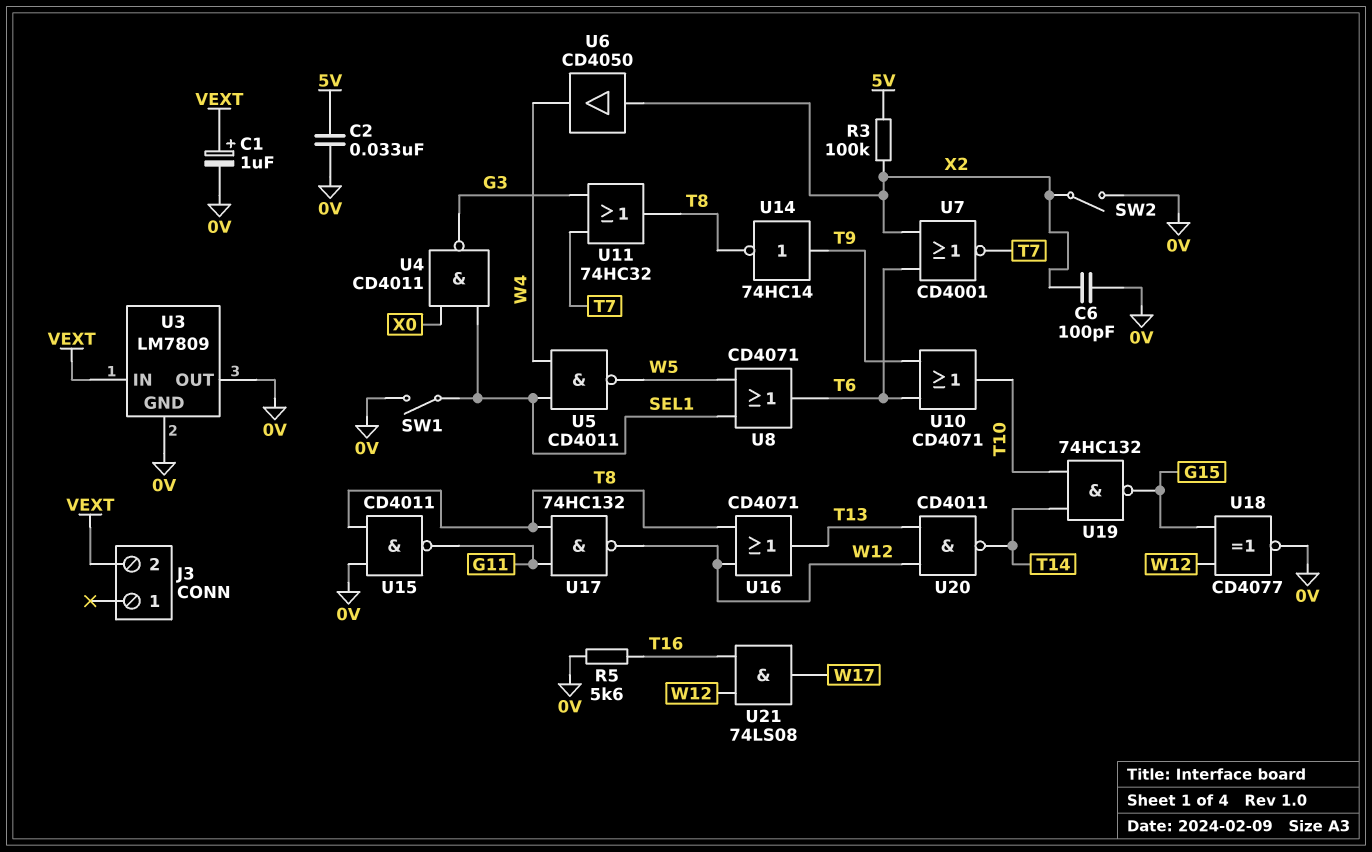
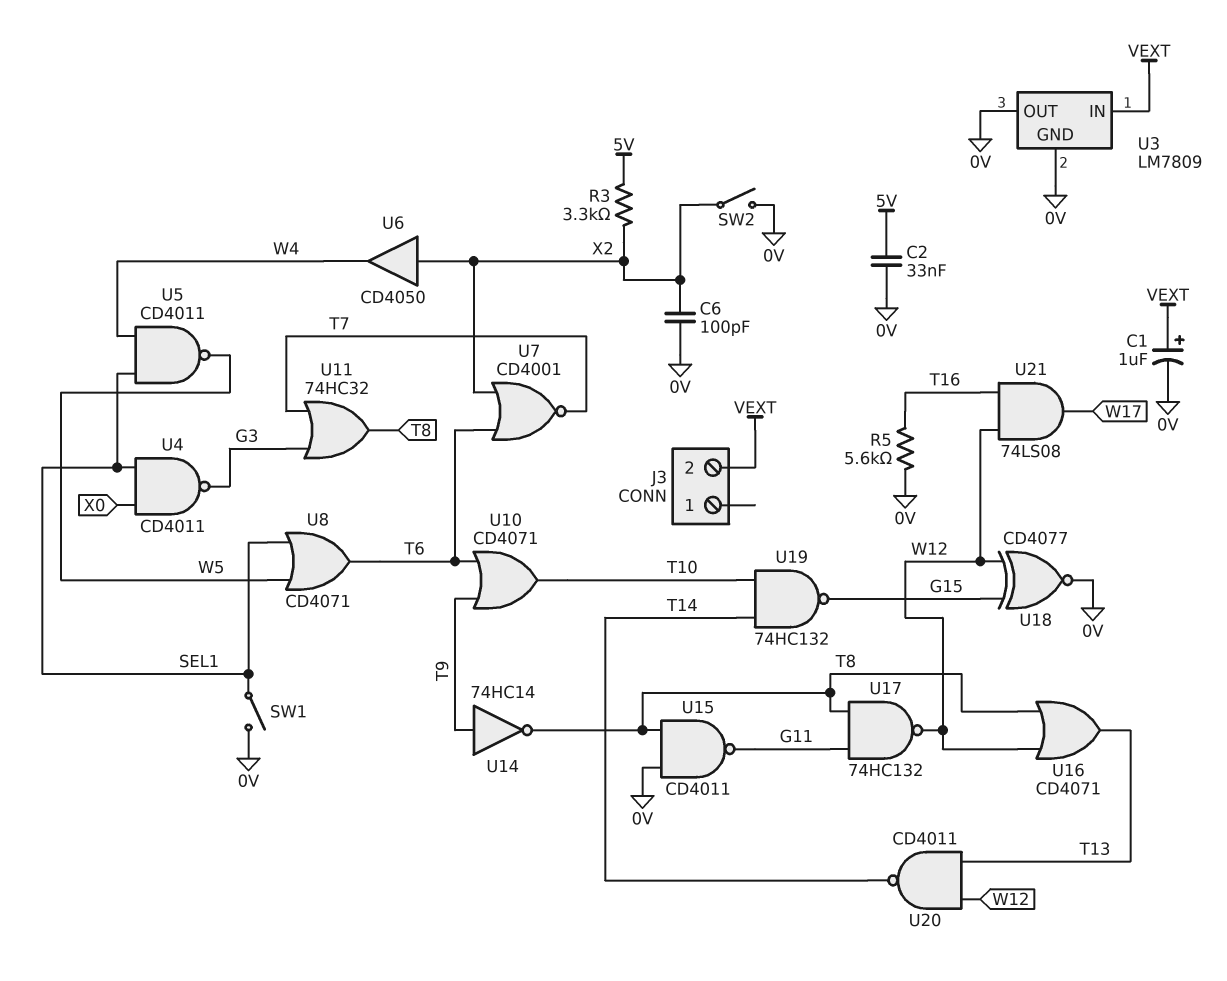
R3: 100k (5V, X2) -> 3.3k (5V, X2)

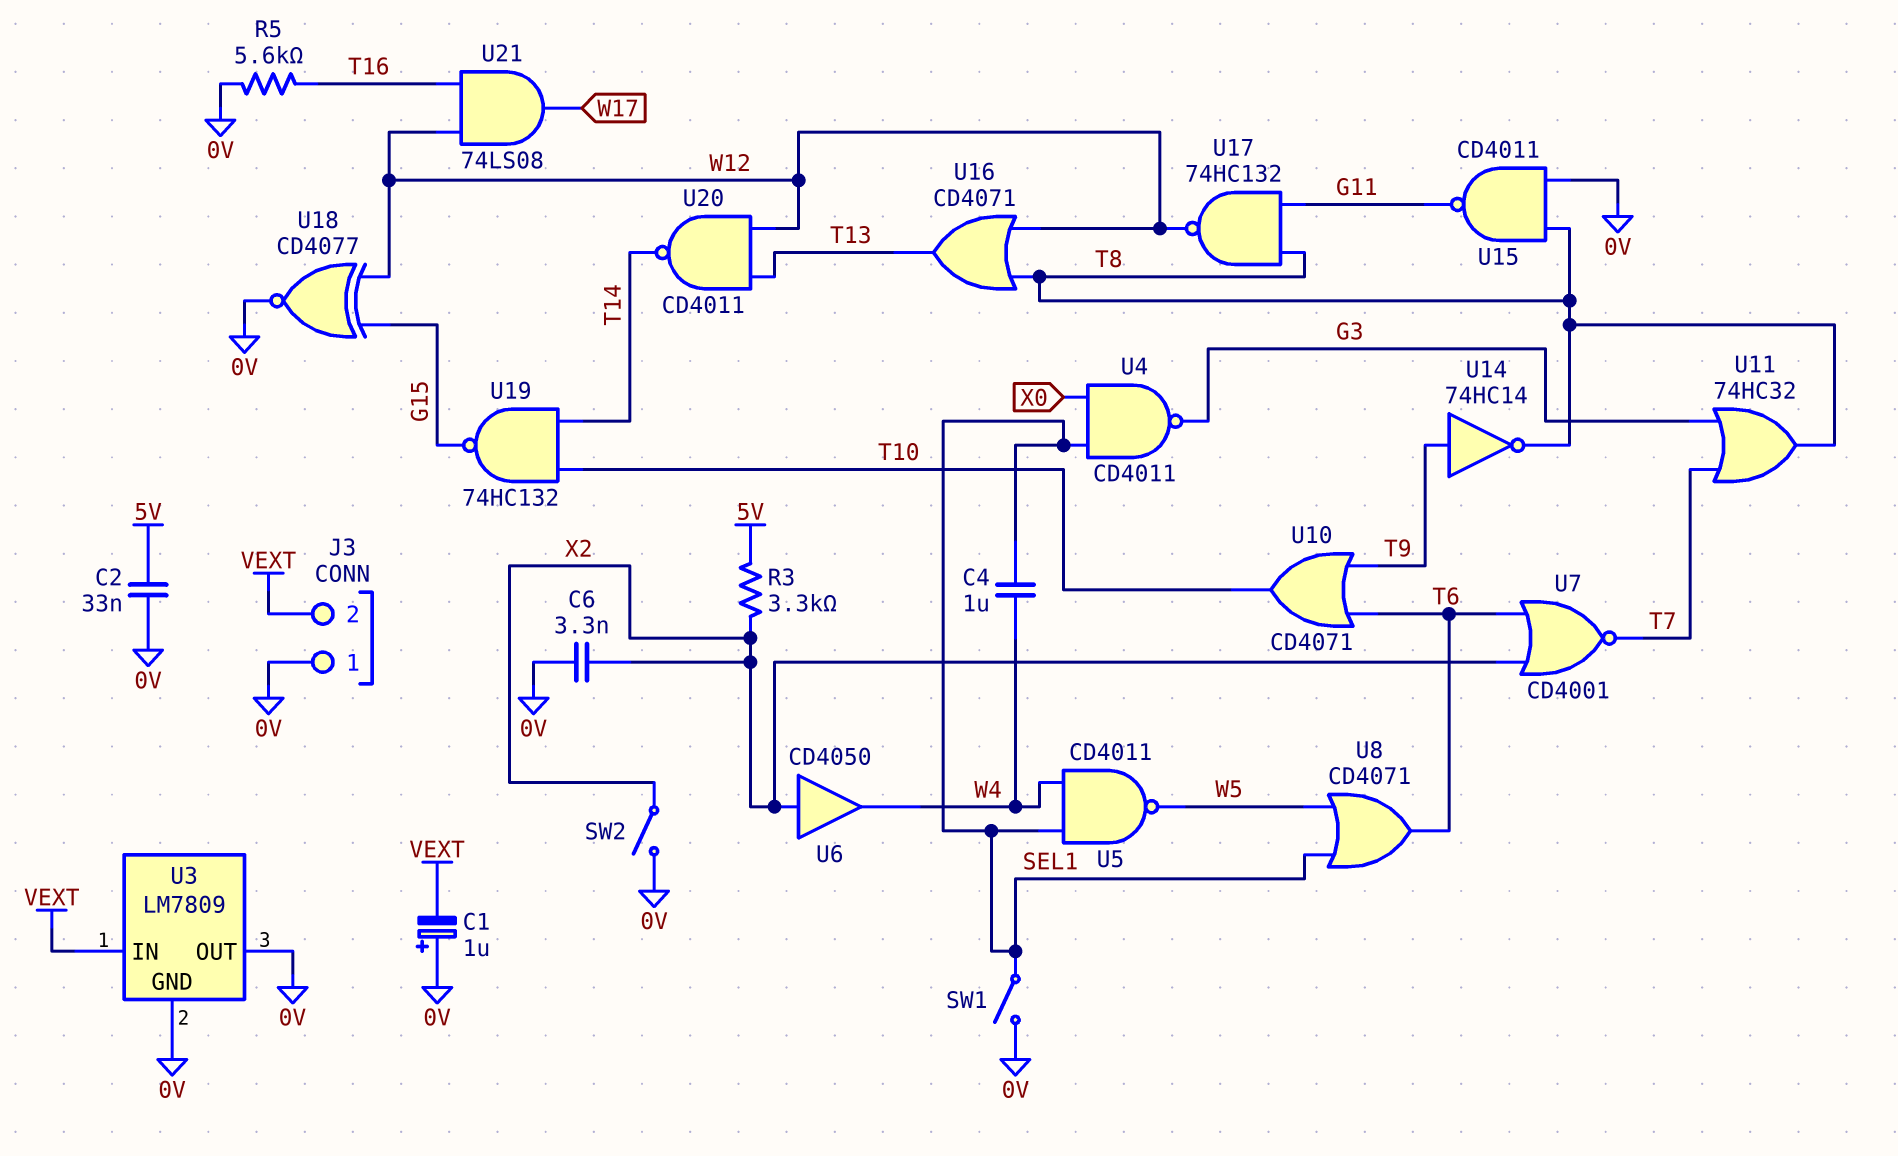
C1: 1uF (plus VEXT, minus 0V) -> 1uF (plus 0V, minus VEXT)
C4: none -> 1uF (SEL1, W4)
C6: 100pF (0V, X2) -> 3.3nF (0V, X2)
J3 pin 1: none -> 0V

